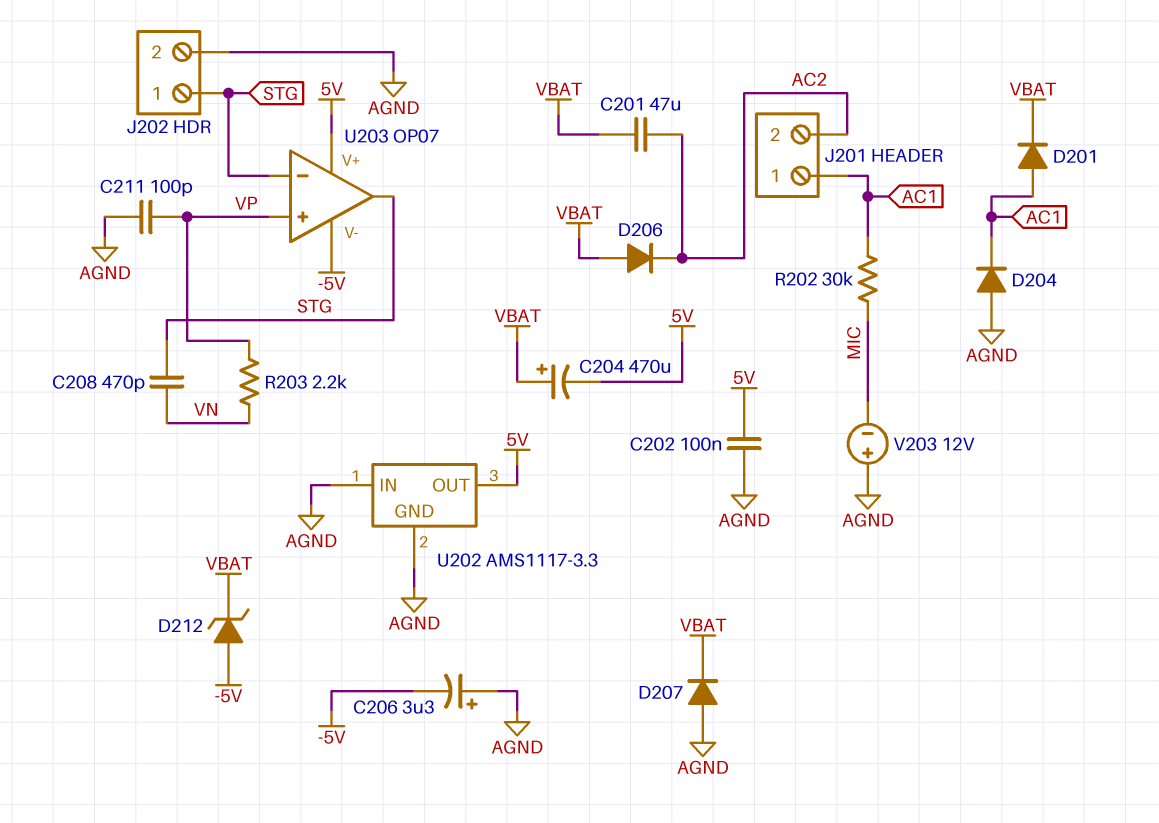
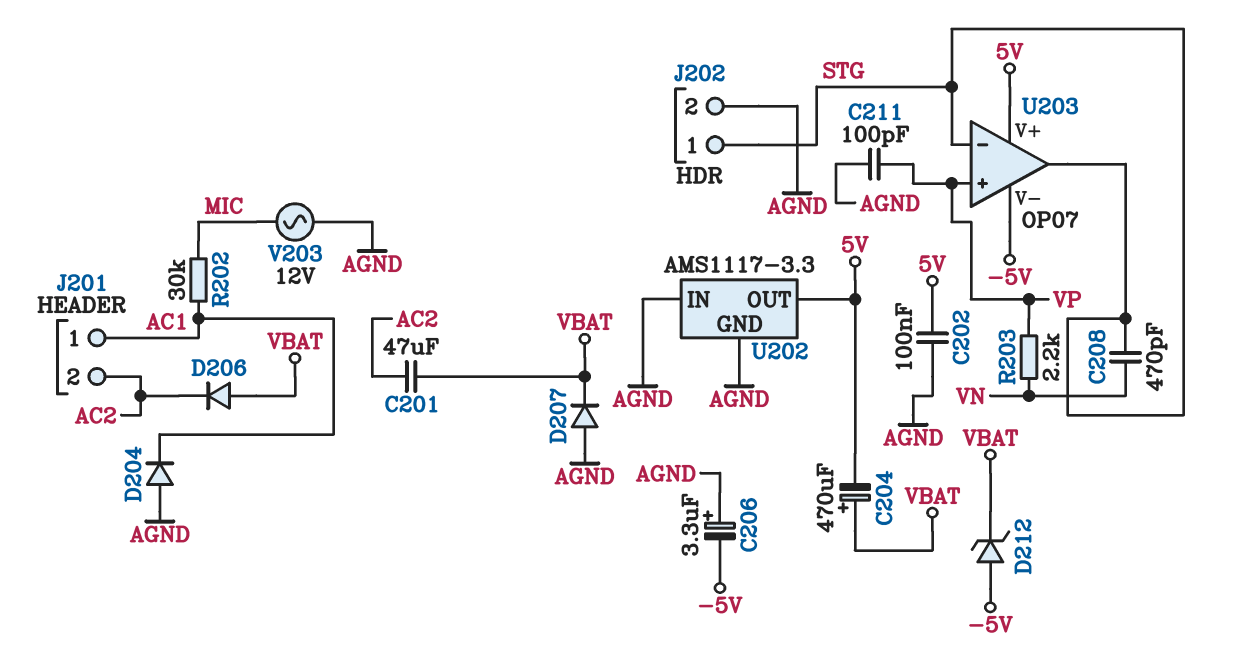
D201: diode (A AC1, K VBAT) -> none
V203: 12V (plus AGND, minus MIC) -> AC 12V (AGND, MIC)

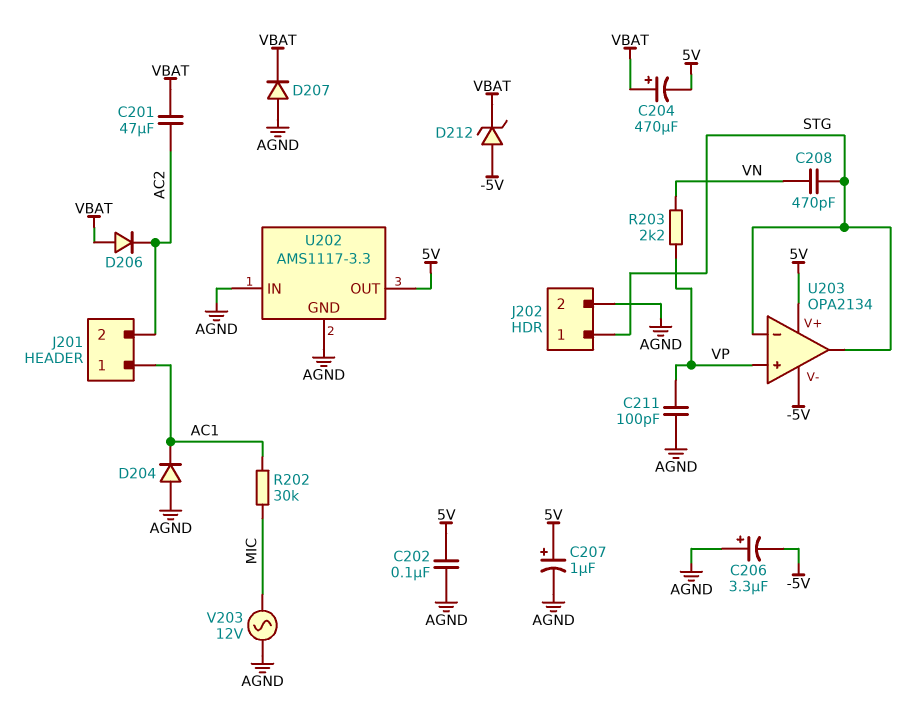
C207: none -> 1uF (plus 5V, minus AGND)
U203: OP07 -> OPA2134

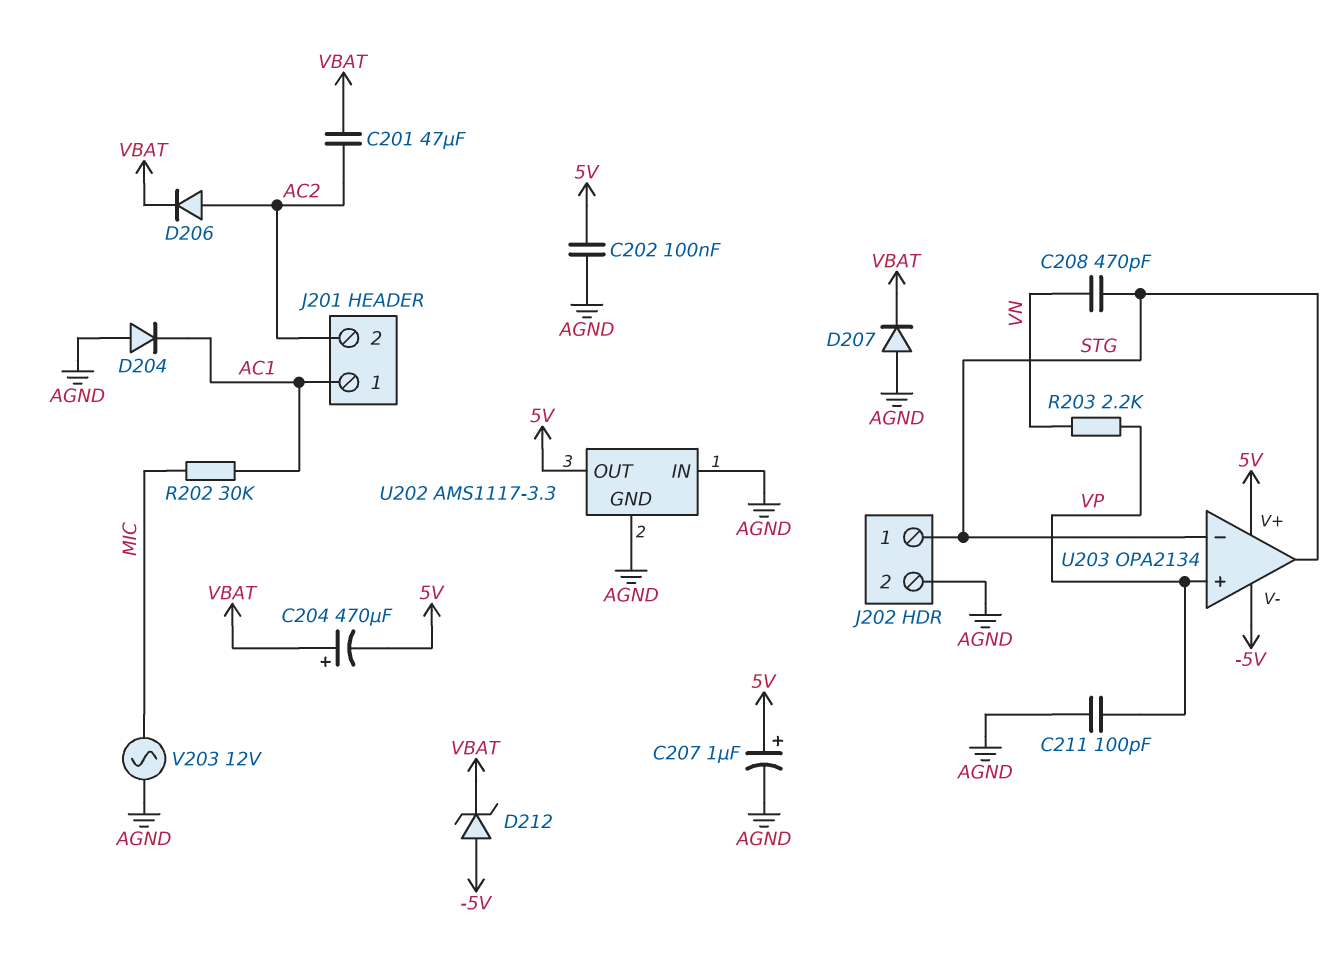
C206: 3.3uF (plus AGND, minus -5V) -> none
D206: diode (A VBAT, K AC2) -> diode (A AC2, K VBAT)

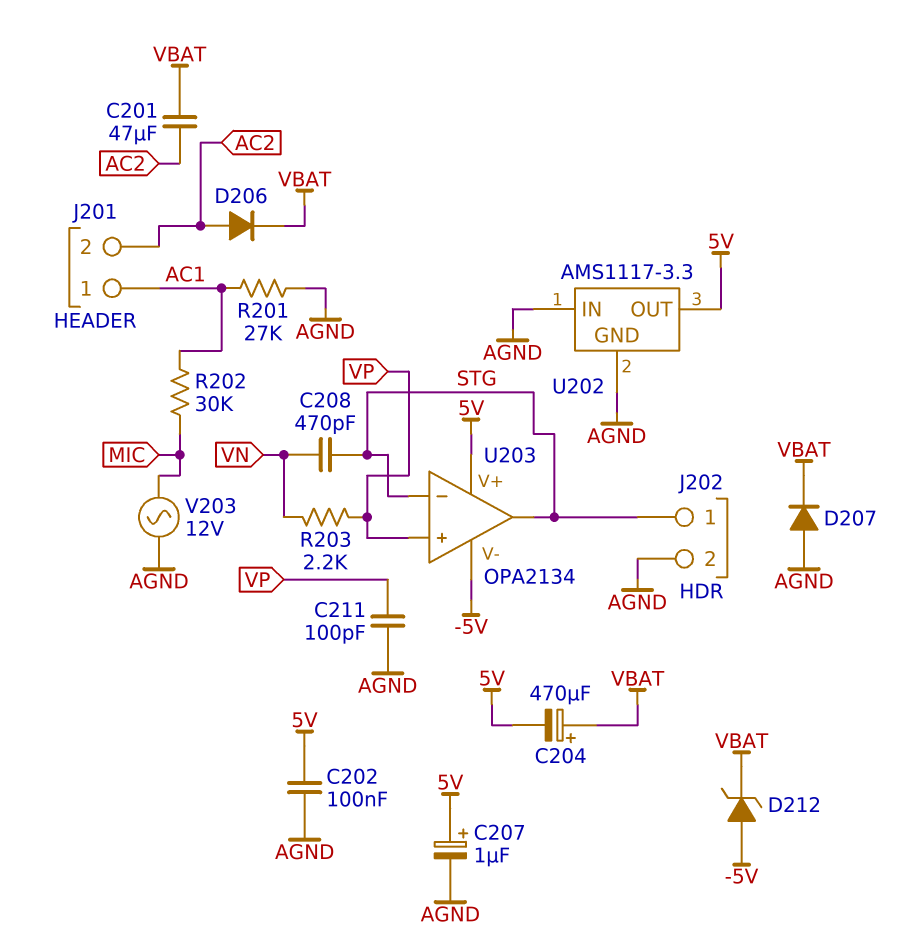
D204: diode (A AGND, K AC1) -> none
R201: none -> 27k (AC1, AGND)

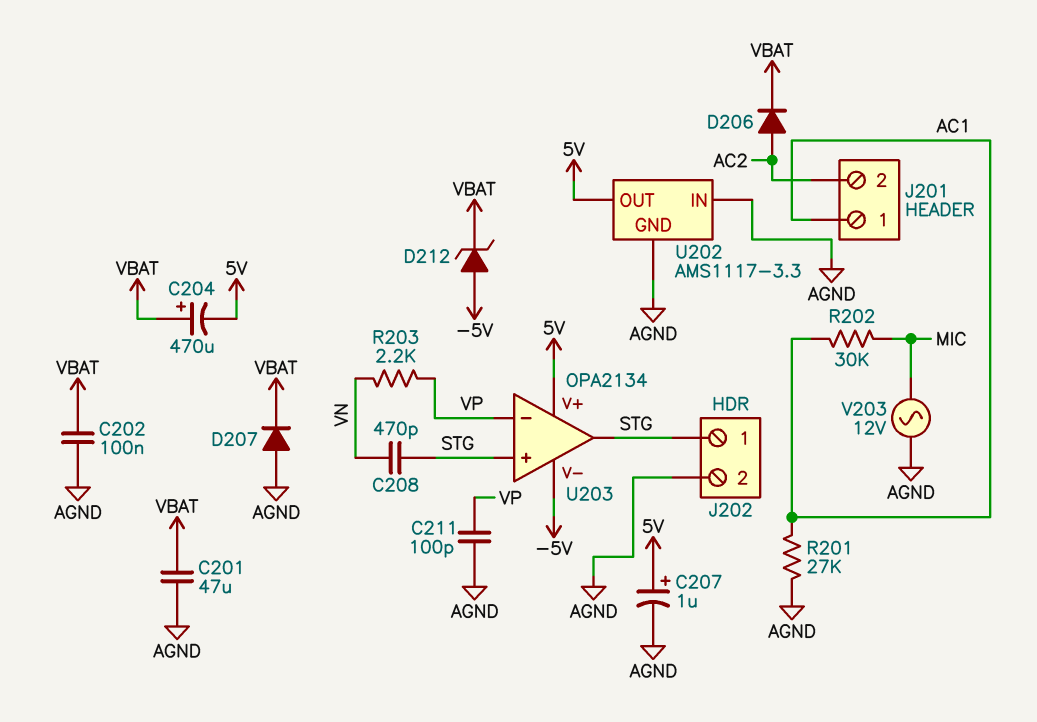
C201: 47uF (AC2, VBAT) -> 47uF (AGND, VBAT)
C202: 100nF (5V, AGND) -> 100nF (AGND, VBAT)
U203 pin in+: VP -> STG
U203 pin in-: STG -> VP

